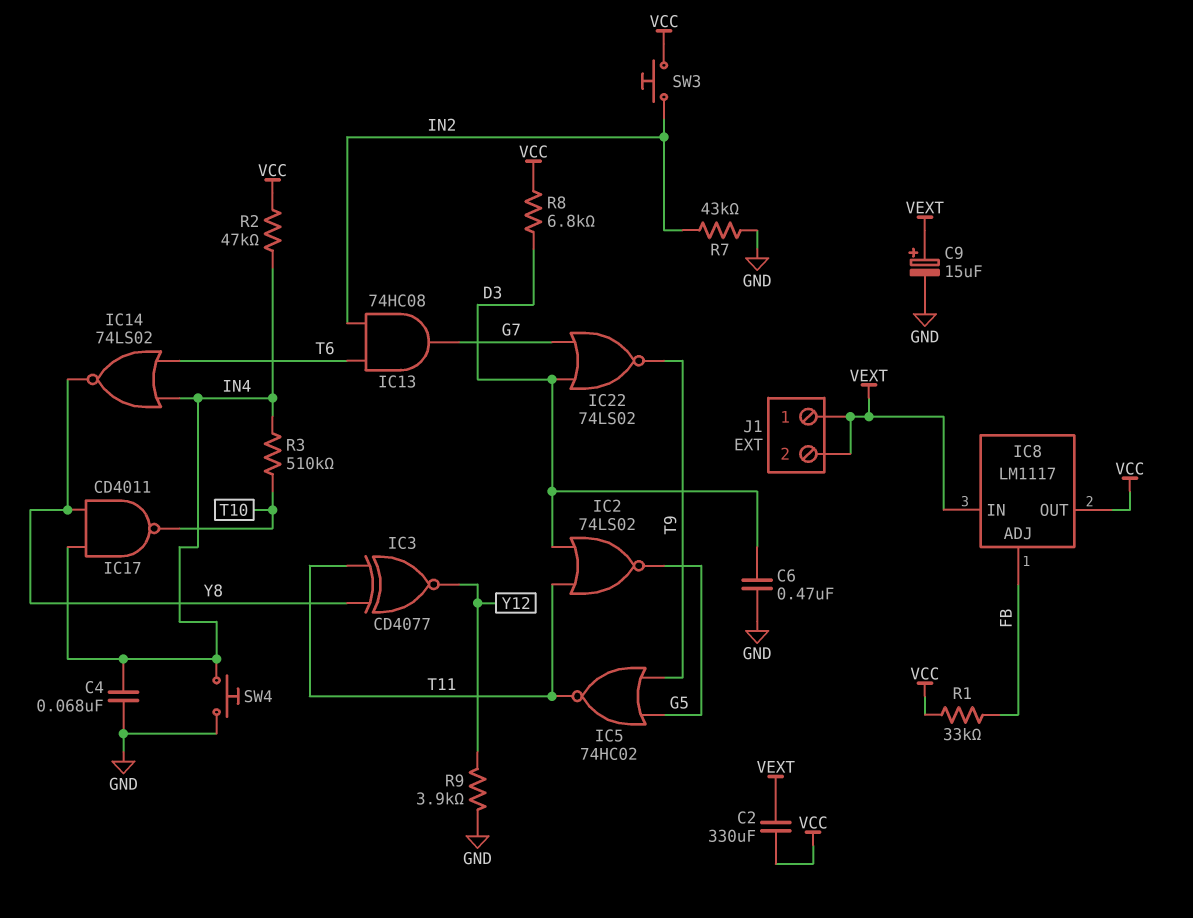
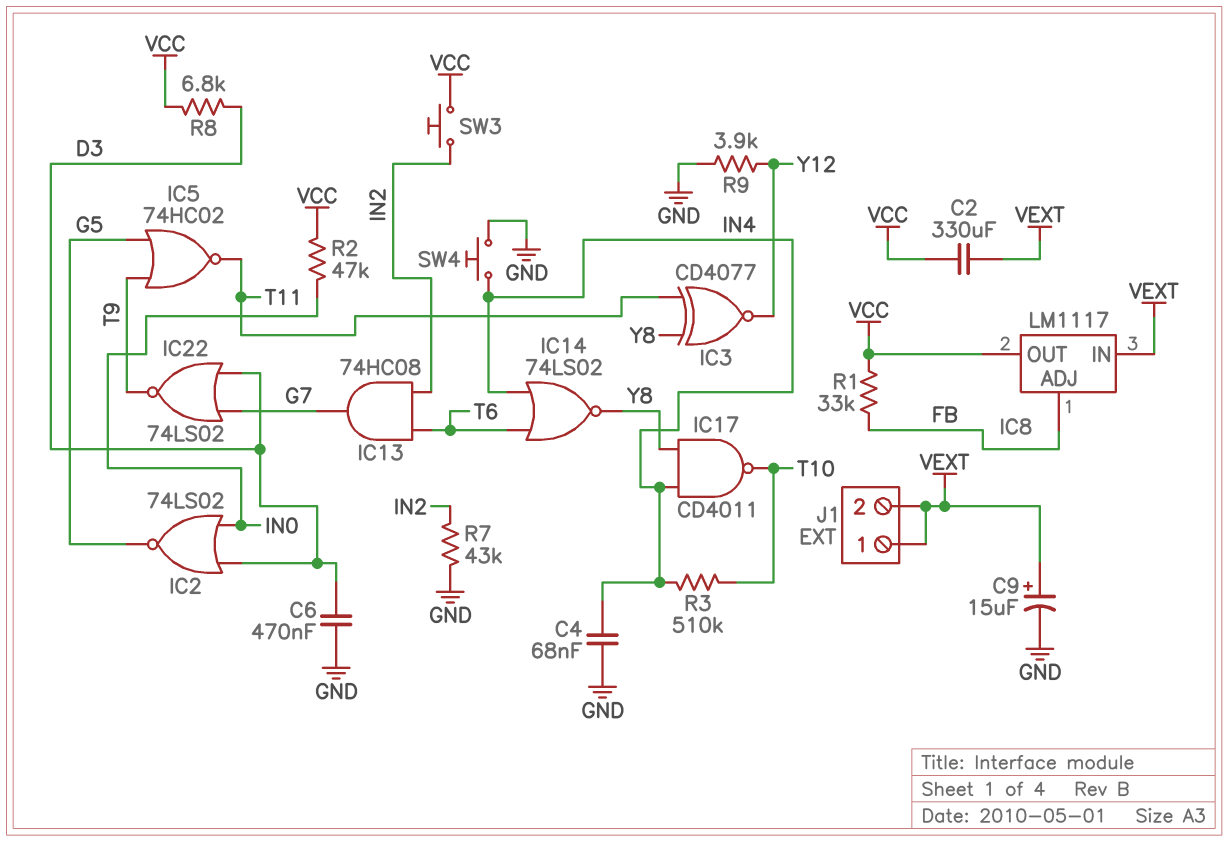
IC2: NOR 74LS02 (in D3, in T11, out G5) -> NOR 74LS02 (in D3, in IN0, out G5)
R2: 47k (IN4, VCC) -> 47k (IN0, VCC)

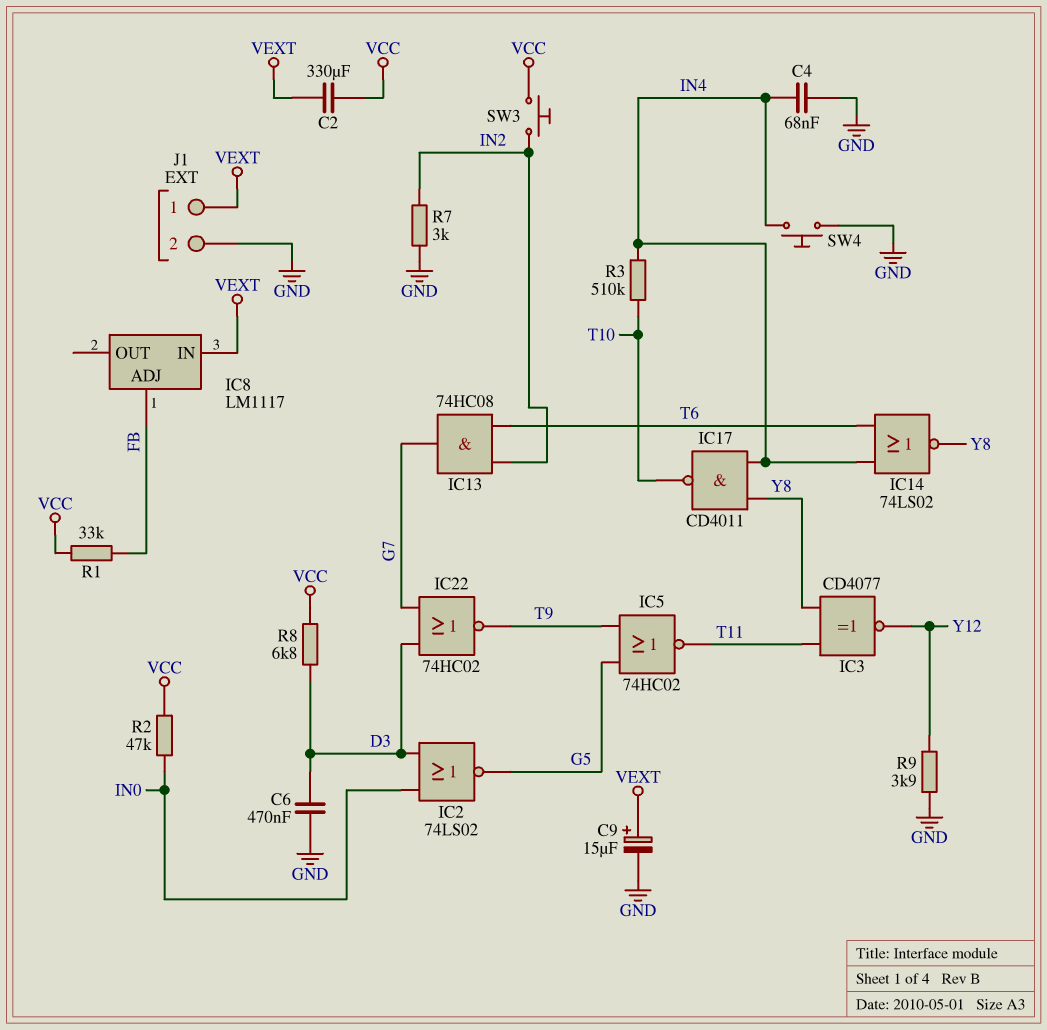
IC8 pin OUT: VCC -> none
IC22: NOR 74LS02 (in D3, in G7, out T9) -> NOR 74HC02 (in D3, in G7, out T9)
J1 pin 2: VEXT -> GND
R7: 43k (GND, IN2) -> 3k (GND, IN2)

